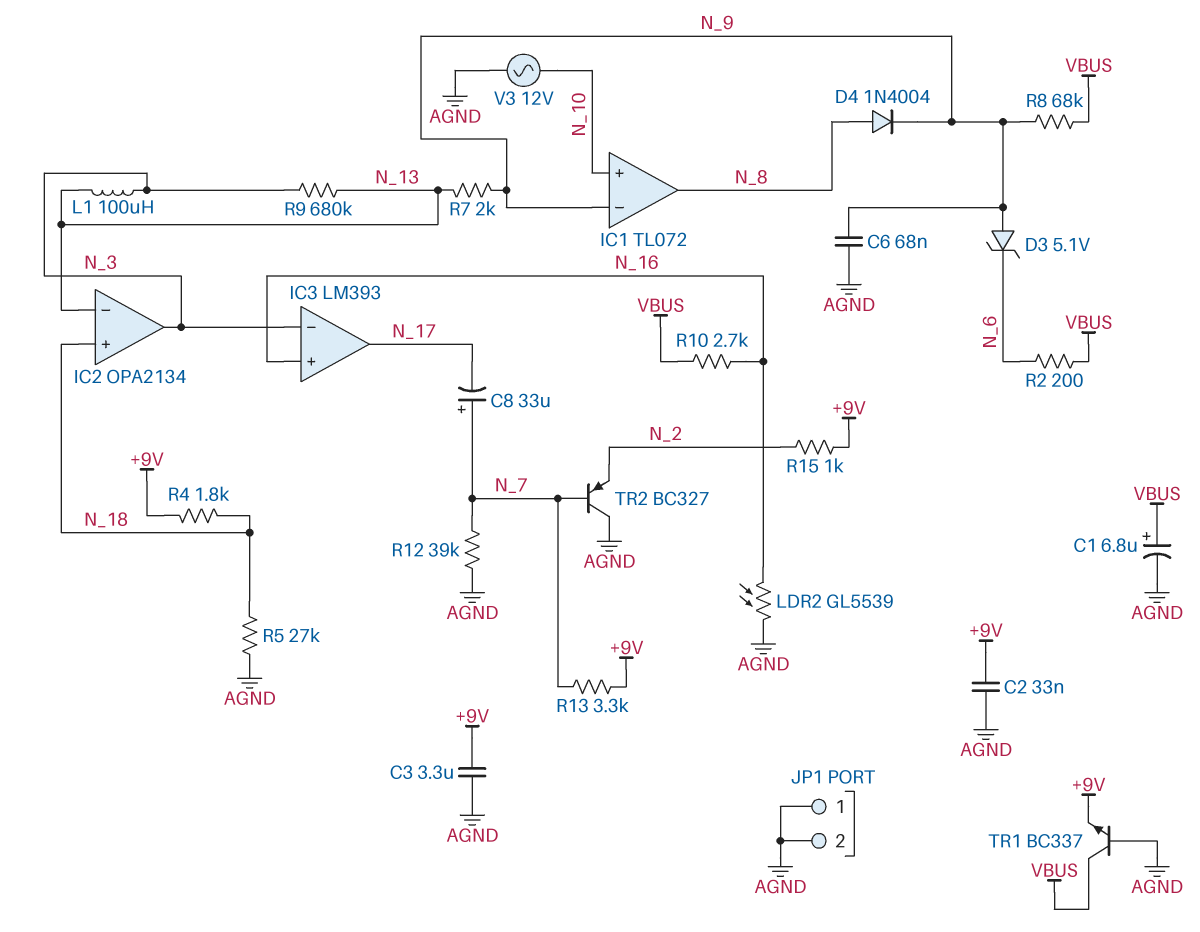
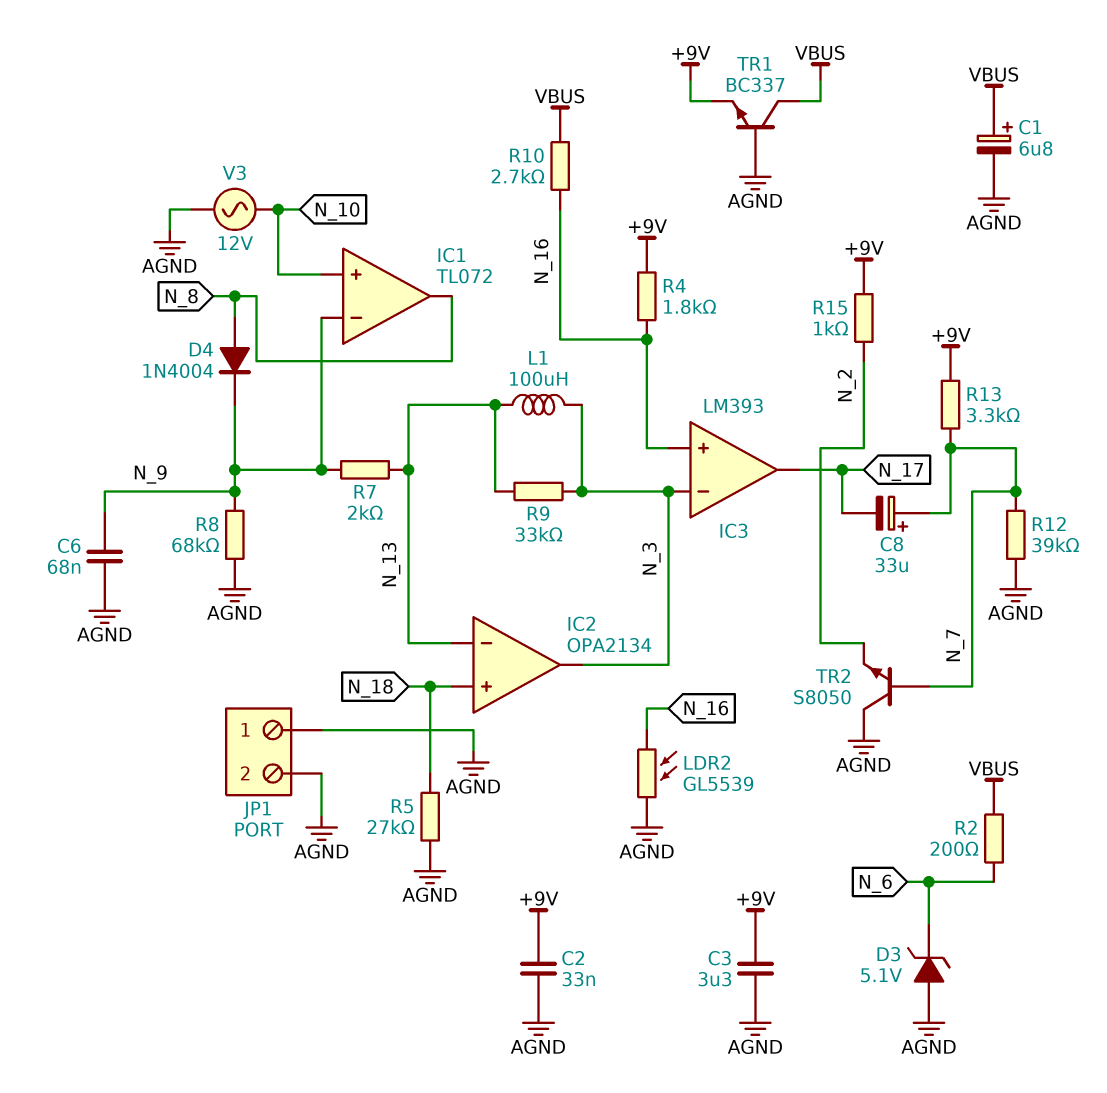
D3: zener 5.1V (A N_9, K N_6) -> zener 5.1V (A AGND, K N_6)
R4: 1.8k (+9V, N_18) -> 1.8k (+9V, N_16)
R8: 68k (N_9, VBUS) -> 68k (AGND, N_9)
R9: 680k (N_3, N_13) -> 33k (N_3, N_13)
TR2: PNP BC327 (B N_7, C AGND, E N_2) -> NPN S8050 (B N_7, C AGND, E N_2)

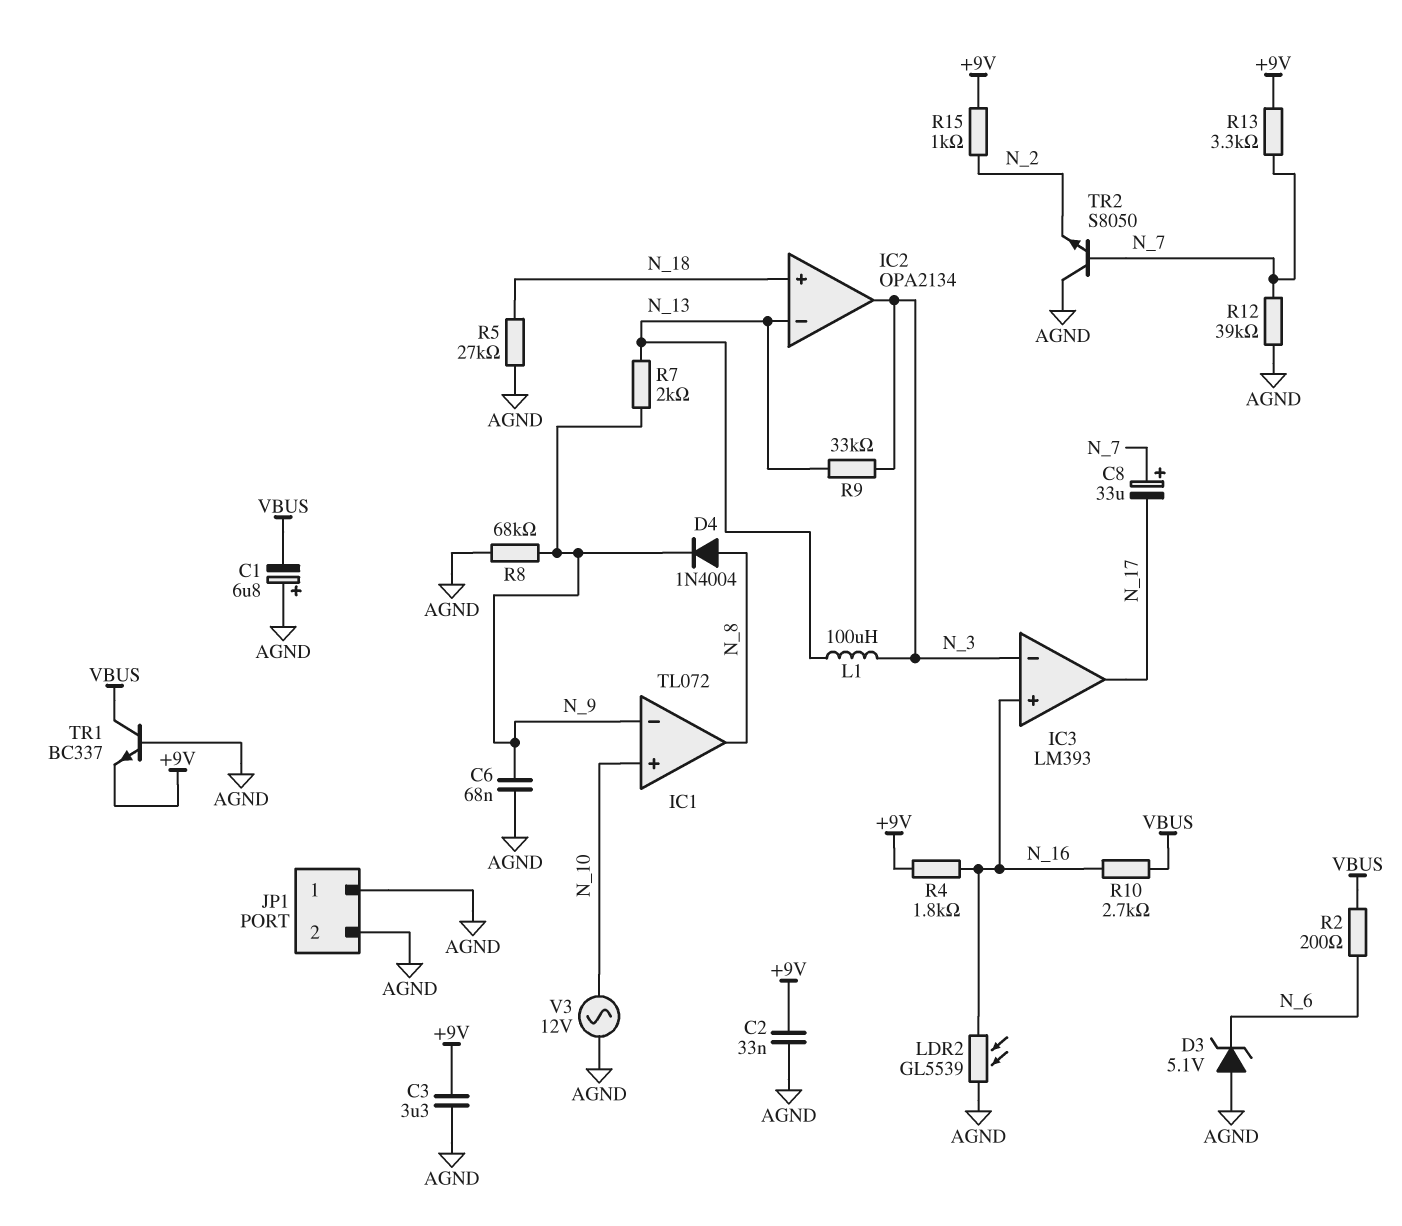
C1: 6.8uF (plus VBUS, minus AGND) -> 6.8uF (plus AGND, minus VBUS)

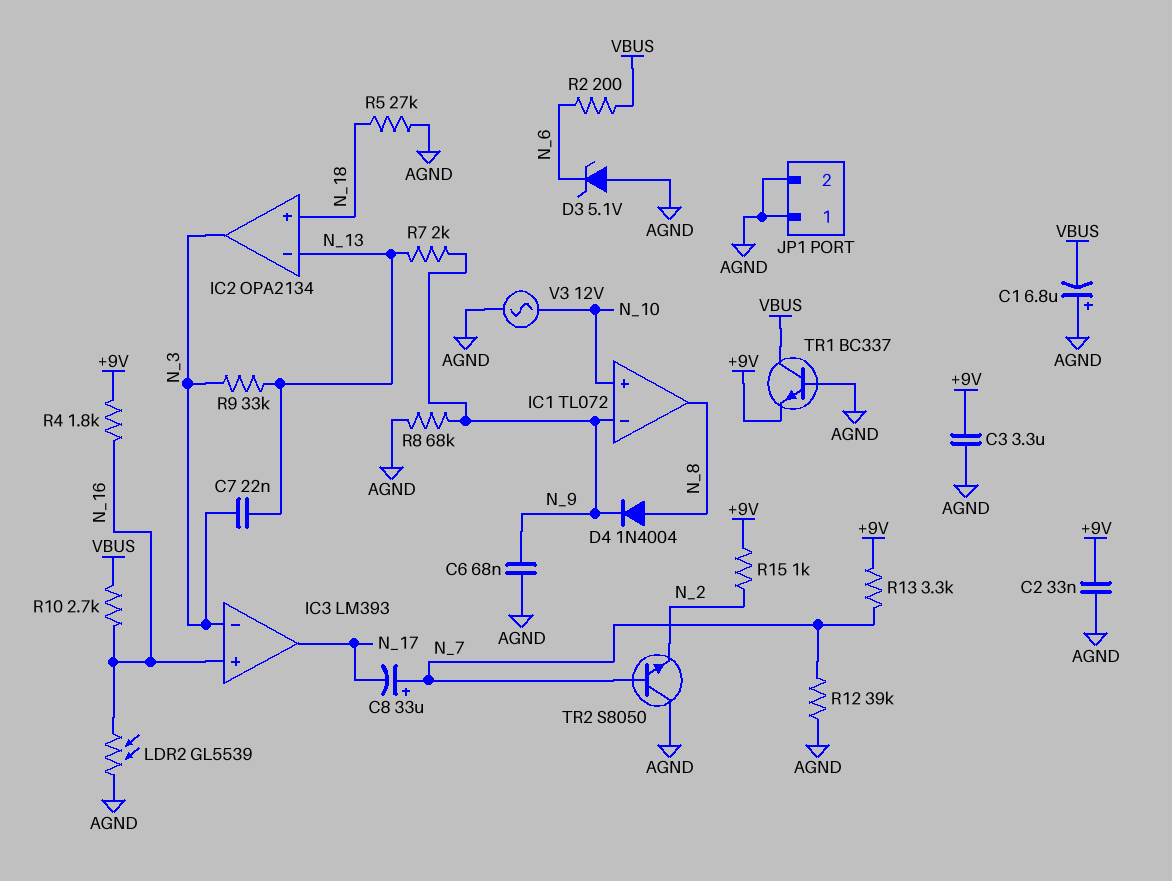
C7: none -> 22nF (N_3, N_13)
L1: 100uH (N_3, N_13) -> none

